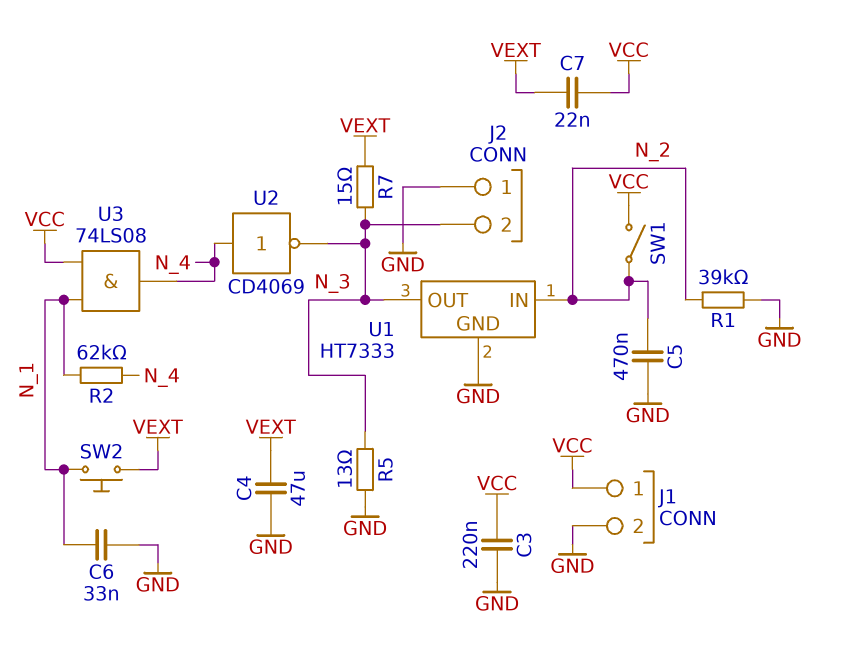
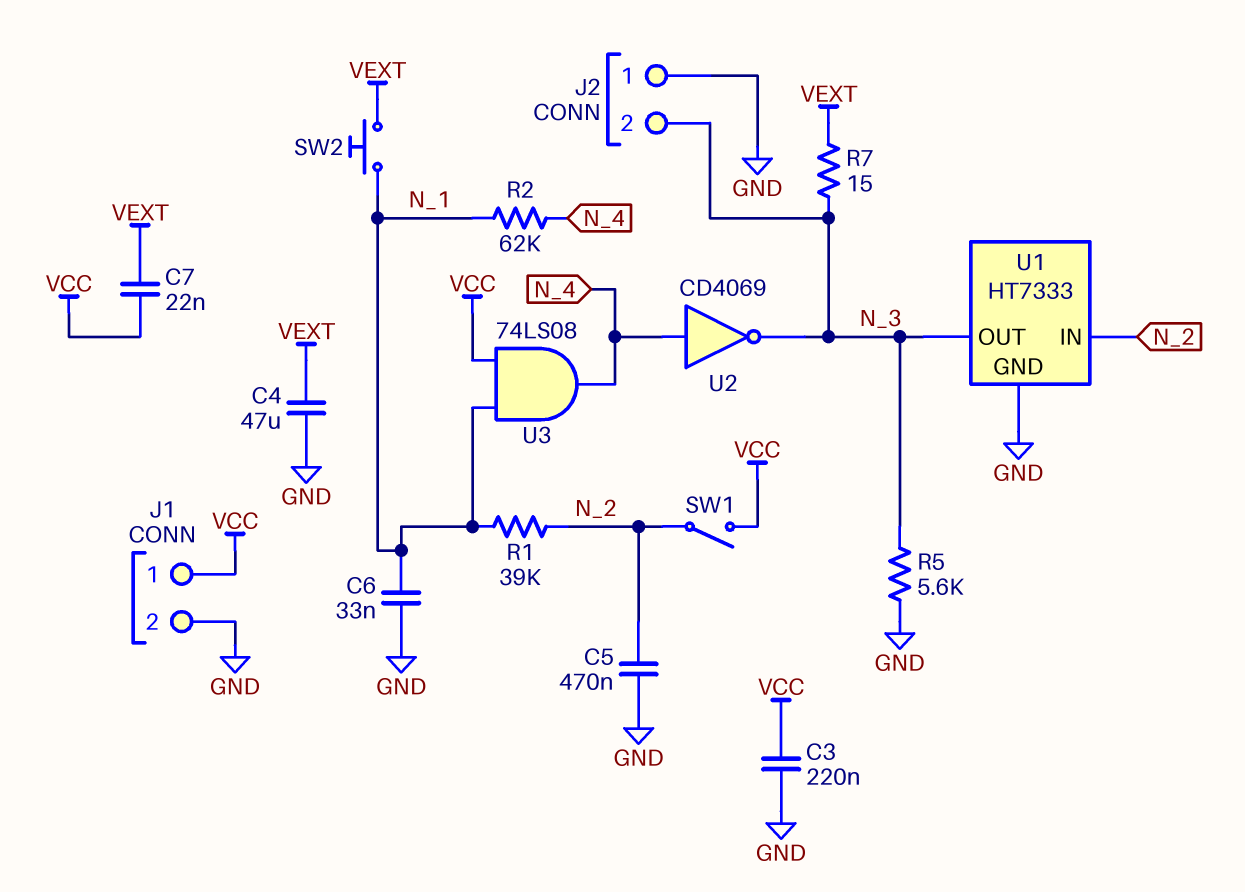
R1: 39k (GND, N_2) -> 39k (N_1, N_2)
R5: 13 (GND, N_3) -> 5.6k (GND, N_3)

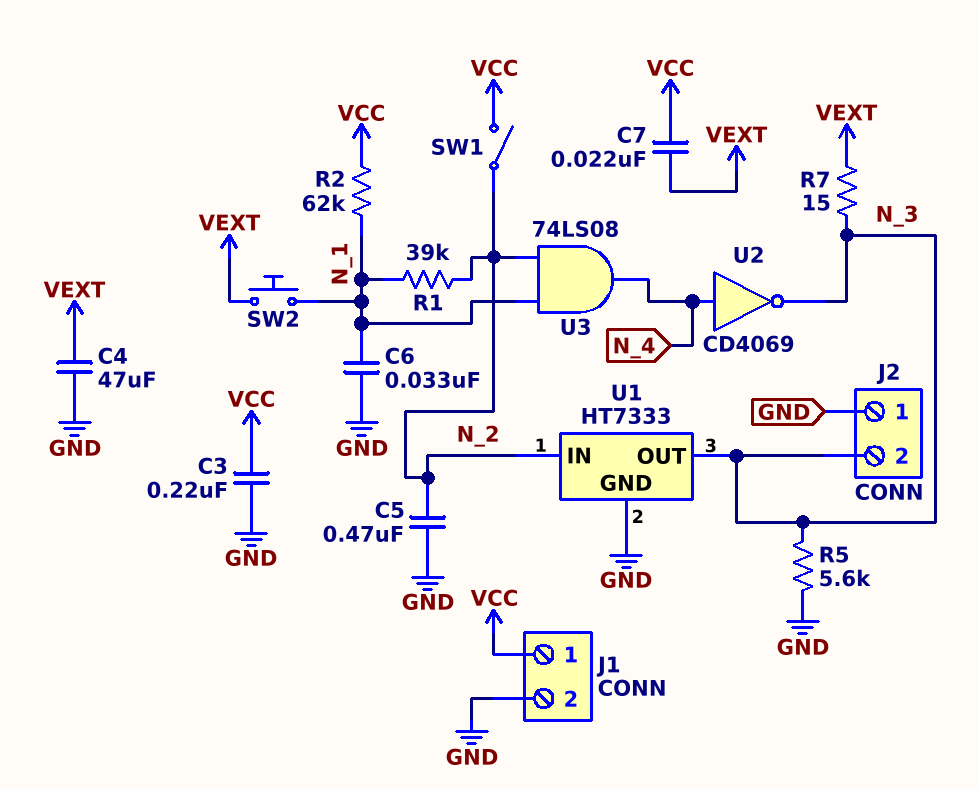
R2: 62k (N_1, N_4) -> 62k (N_1, VCC)
U3: AND 74LS08 (in N_1, in VCC, out N_4) -> AND 74LS08 (in N_1, in N_2, out N_4)

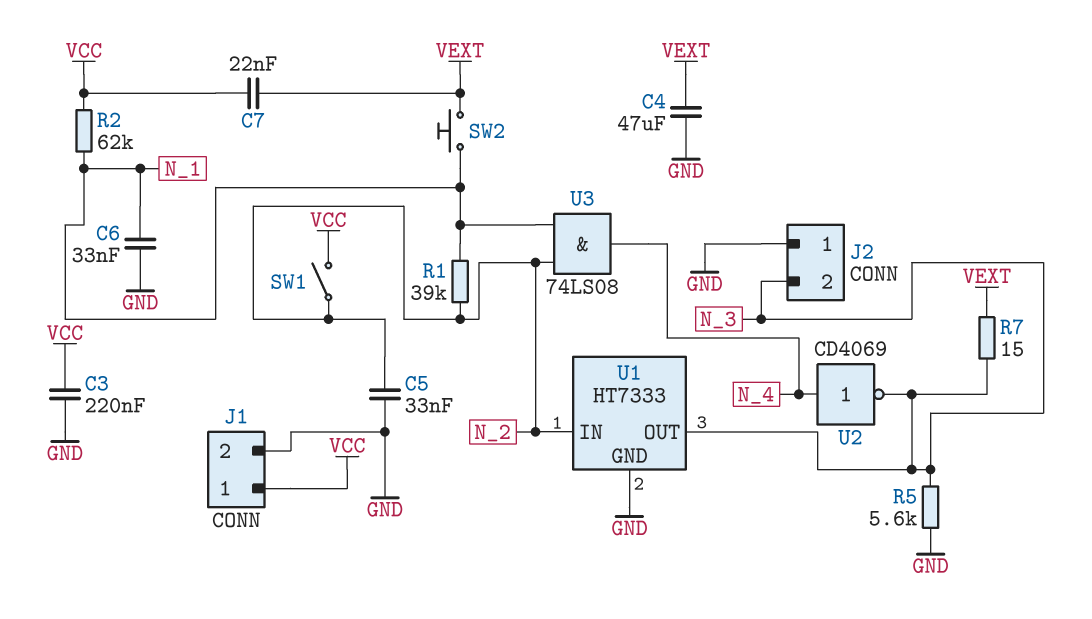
C5: 470nF (GND, N_2) -> 33nF (GND, N_2)

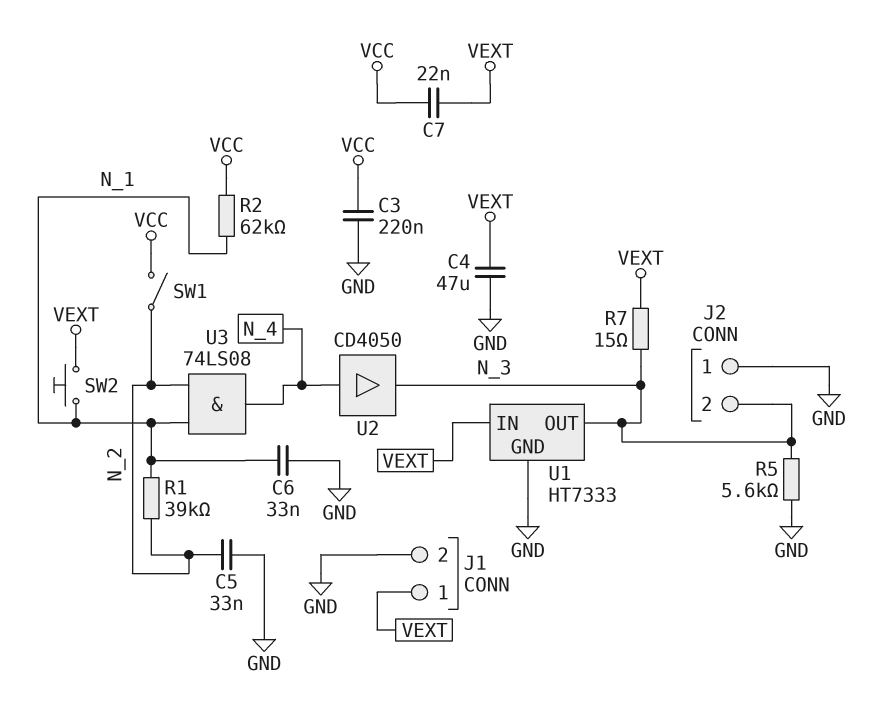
J1 pin 1: VCC -> VEXT
U1 pin IN: N_2 -> VEXT
U2: NOT CD4069 (in N_4, out N_3) -> buffer CD4050 (in N_4, out N_3)

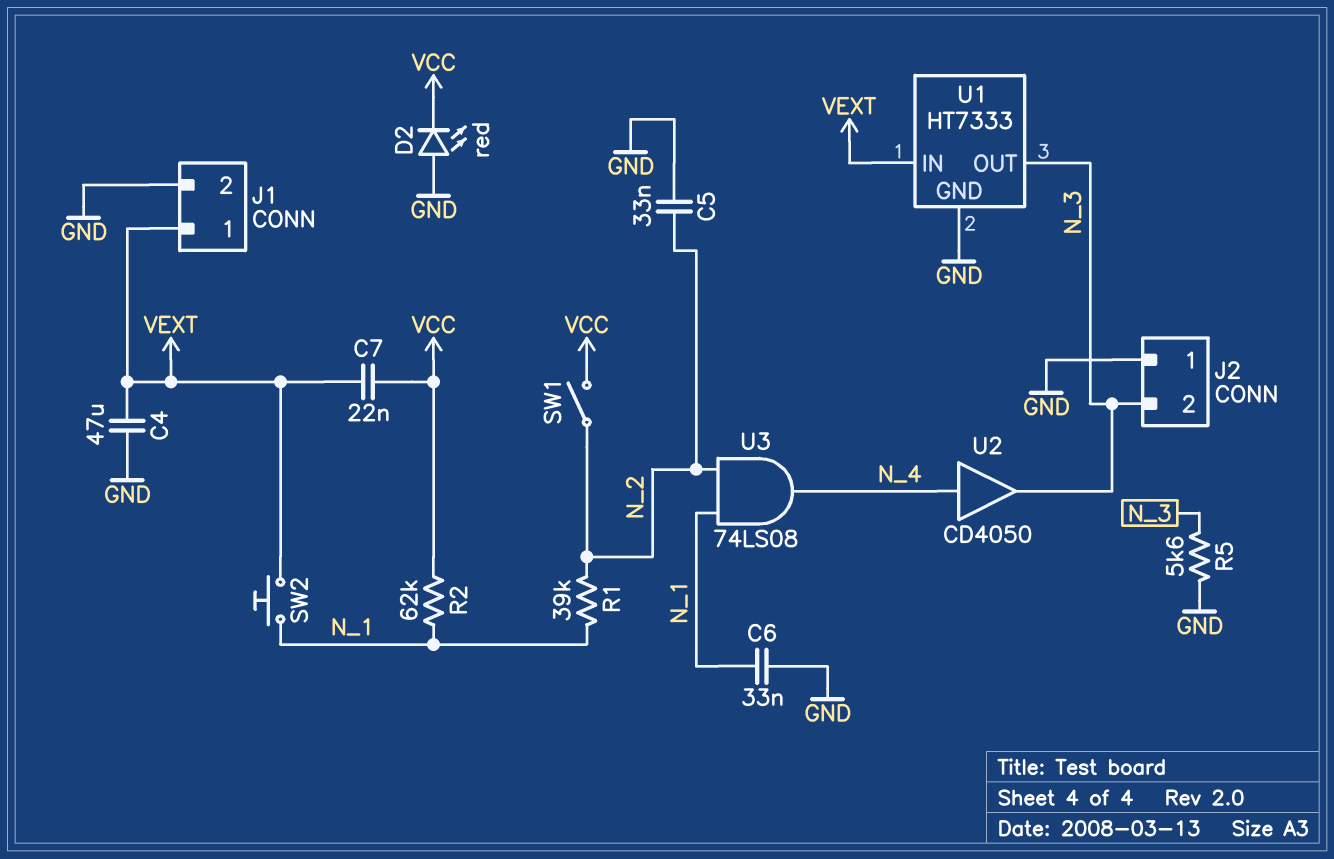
C3: 220nF (GND, VCC) -> none
D2: none -> LED red (A GND, K VCC)
R7: 15 (N_3, VEXT) -> none

